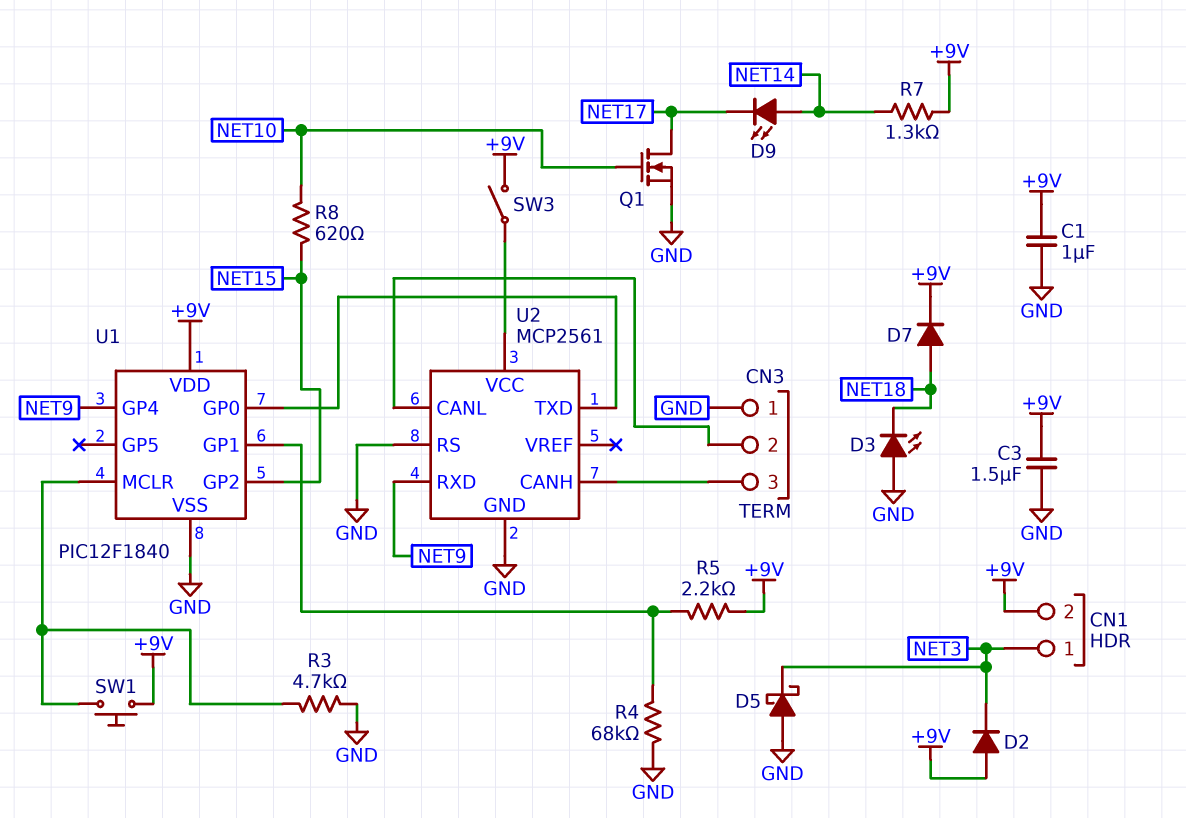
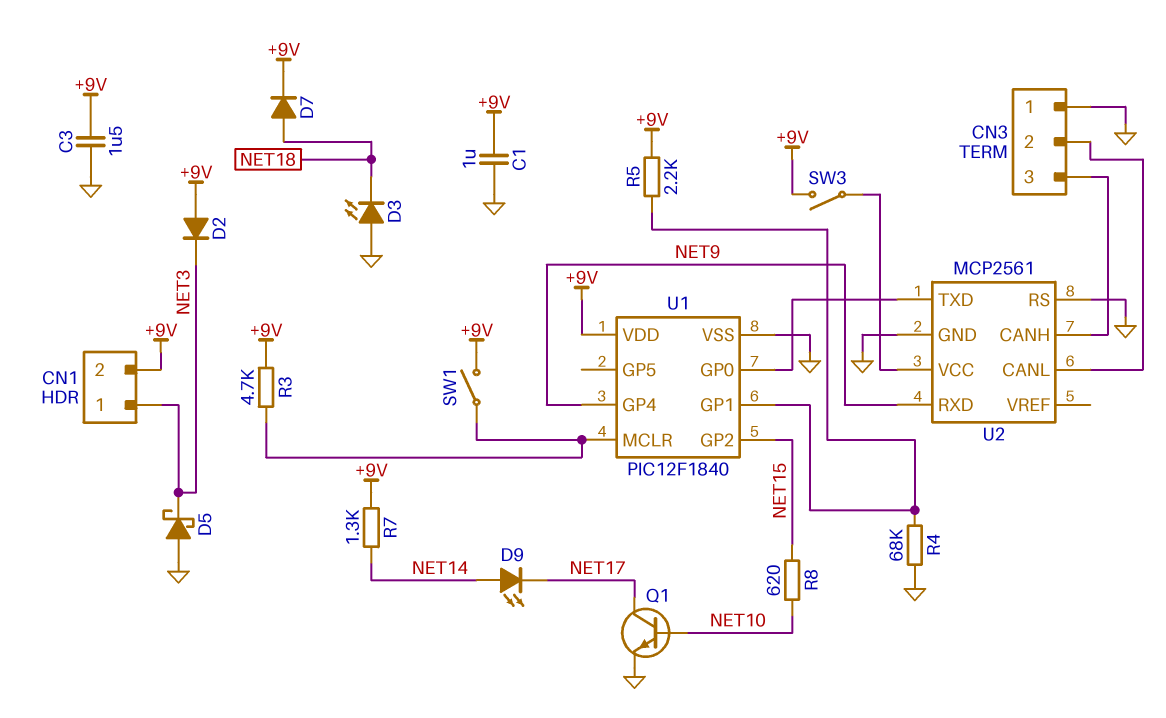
Q1: NMOS (G NET10, D NET17, S GND) -> NPN (B NET10, C NET17, E GND)
R3: 4.7k (GND, U1/MCLR) -> 4.7k (+9V, U1/MCLR)
SW1: button (+9V, U1/MCLR) -> switch (+9V, U1/MCLR)

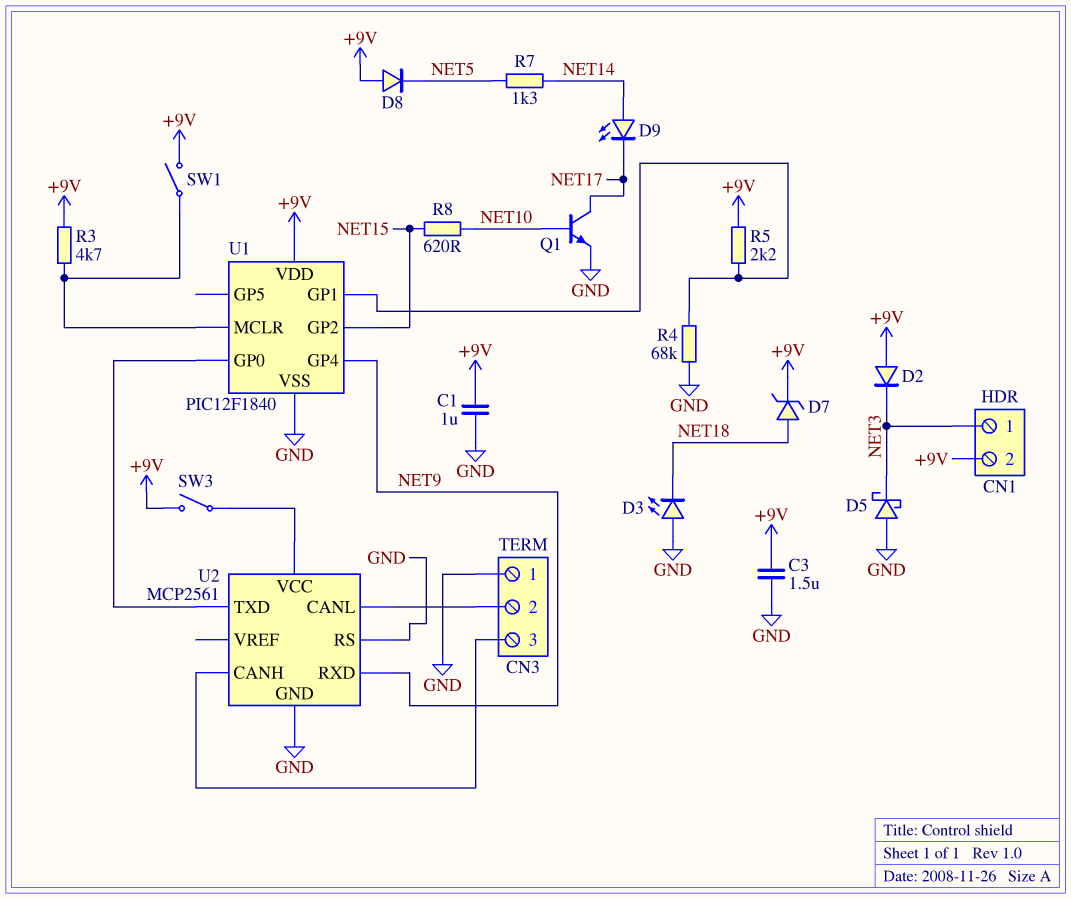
D7: diode (A NET18, K +9V) -> zener (A NET18, K +9V)
D8: none -> diode (A +9V, K NET5)
R7: 1.3k (+9V, NET14) -> 1.3k (NET5, NET14)

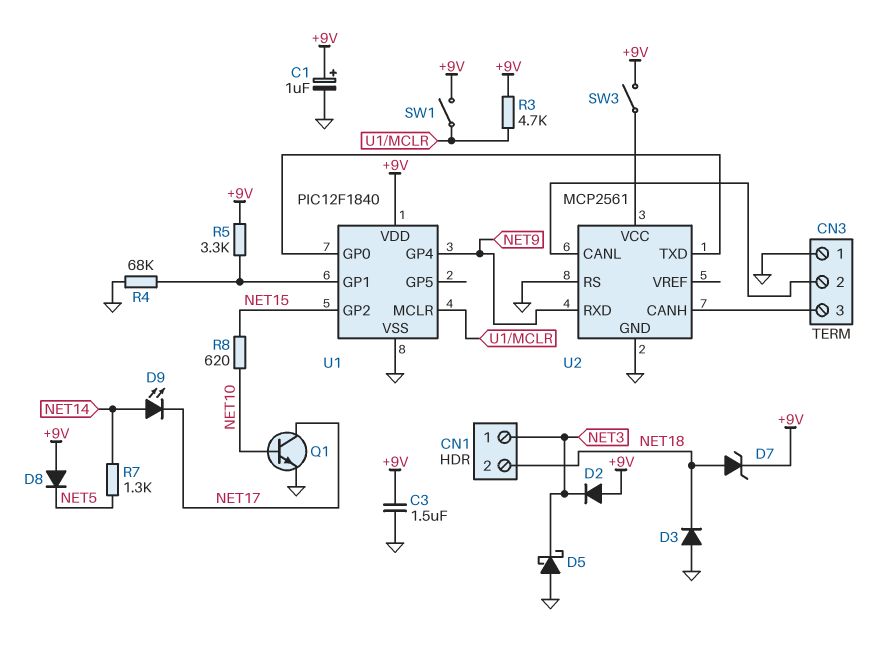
C1: 1uF (+9V, GND) -> 1uF (plus +9V, minus GND)
CN1 pin 2: +9V -> NET18
D3: LED (A GND, K NET18) -> diode (A GND, K NET18)
R5: 2.2k (+9V, U1/GP1) -> 3.3k (+9V, U1/GP1)

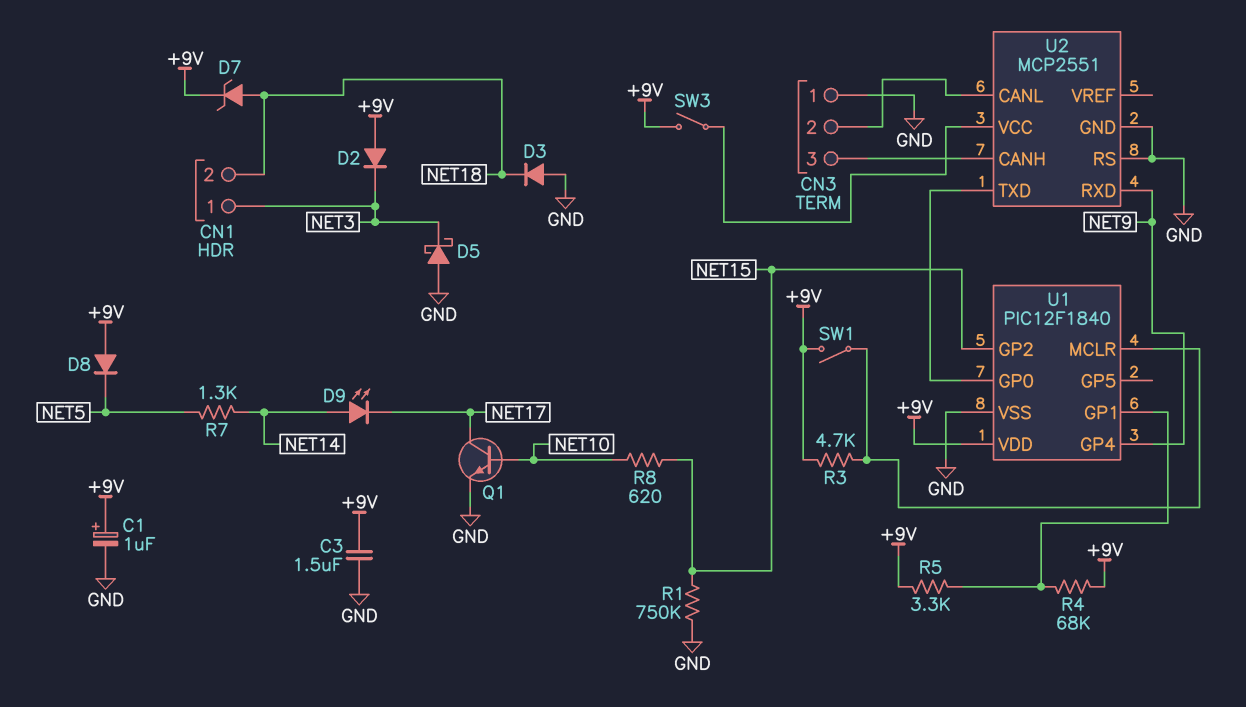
R1: none -> 750k (GND, NET15)
R4: 68k (GND, U1/GP1) -> 68k (+9V, U1/GP1)
U2: MCP2561 -> MCP2551

